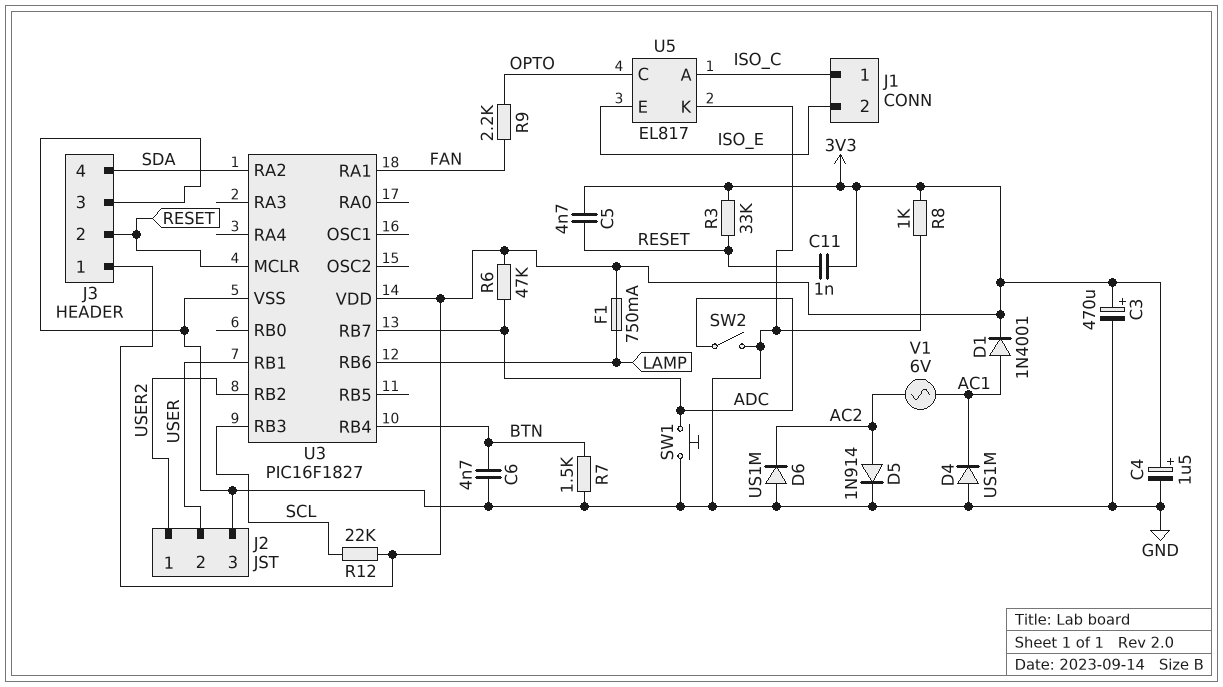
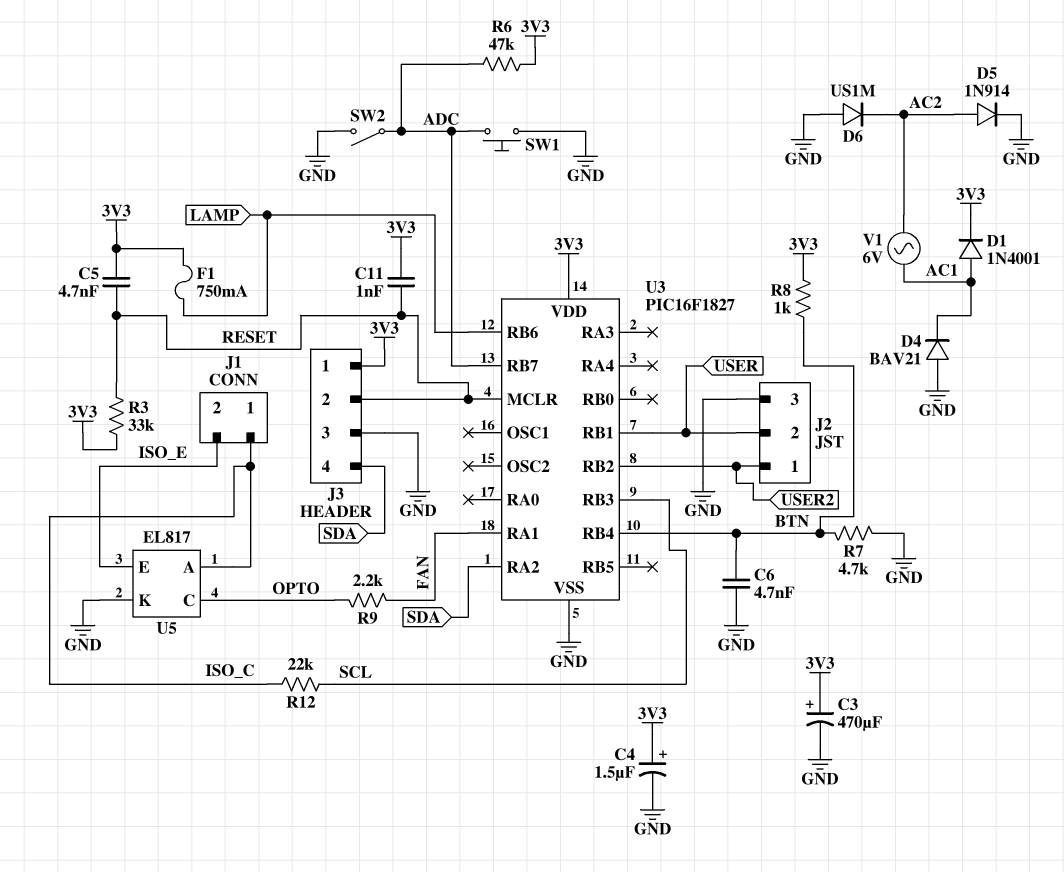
D4: diode US1M (A GND, K AC1) -> diode BAV21 (A GND, K AC1)
R7: 1.5k (BTN, GND) -> 4.7k (BTN, GND)
R8: 1k (3V3, GND) -> 1k (3V3, BTN)
R12: 22k (3V3, SCL) -> 22k (ISO_C, SCL)

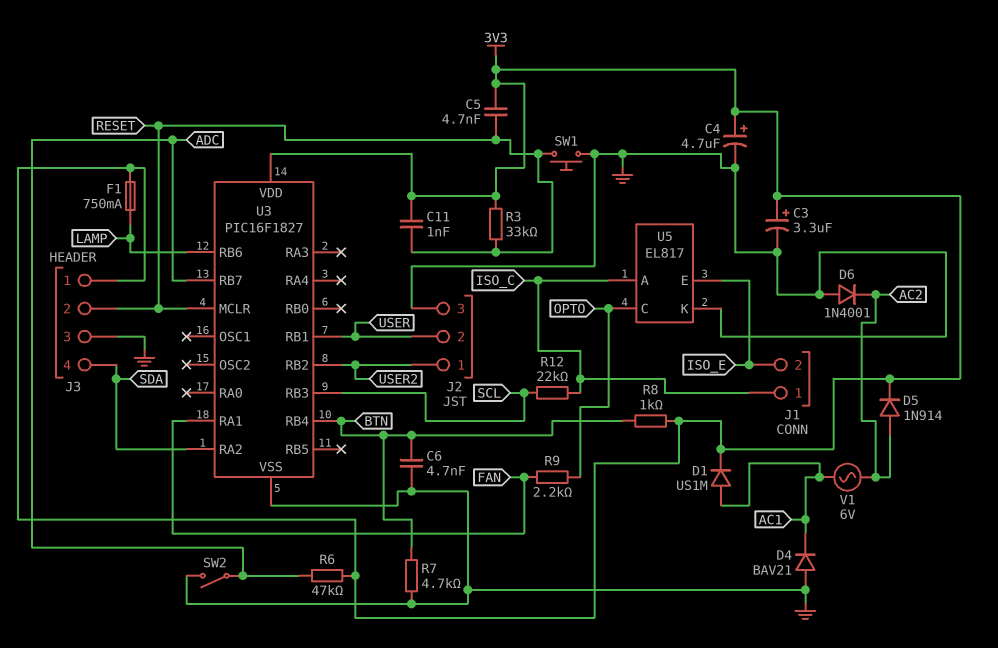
C3: 470uF (plus 3V3, minus GND) -> 3.3uF (plus 3V3, minus GND)
C4: 1.5uF (plus 3V3, minus GND) -> 4.7uF (plus 3V3, minus GND)
D1: diode 1N4001 (A AC1, K 3V3) -> diode US1M (A AC1, K 3V3)
D5: diode 1N914 (A AC2, K GND) -> diode 1N914 (A AC2, K 3V3)
D6: diode US1M (A GND, K AC2) -> diode 1N4001 (A GND, K AC2)
SW1: button (ADC, GND) -> button (GND, RESET)

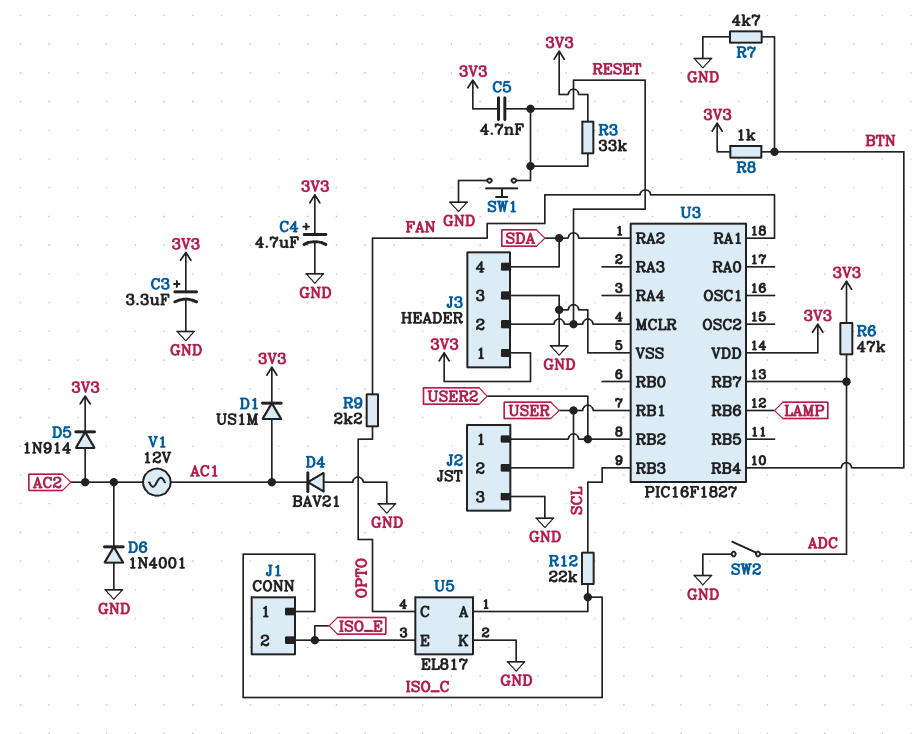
C6: 4.7nF (BTN, GND) -> none
C11: 1nF (3V3, RESET) -> none
F1: 750mA (3V3, LAMP) -> none
V1: AC 6V (AC1, AC2) -> AC 12V (AC1, AC2)

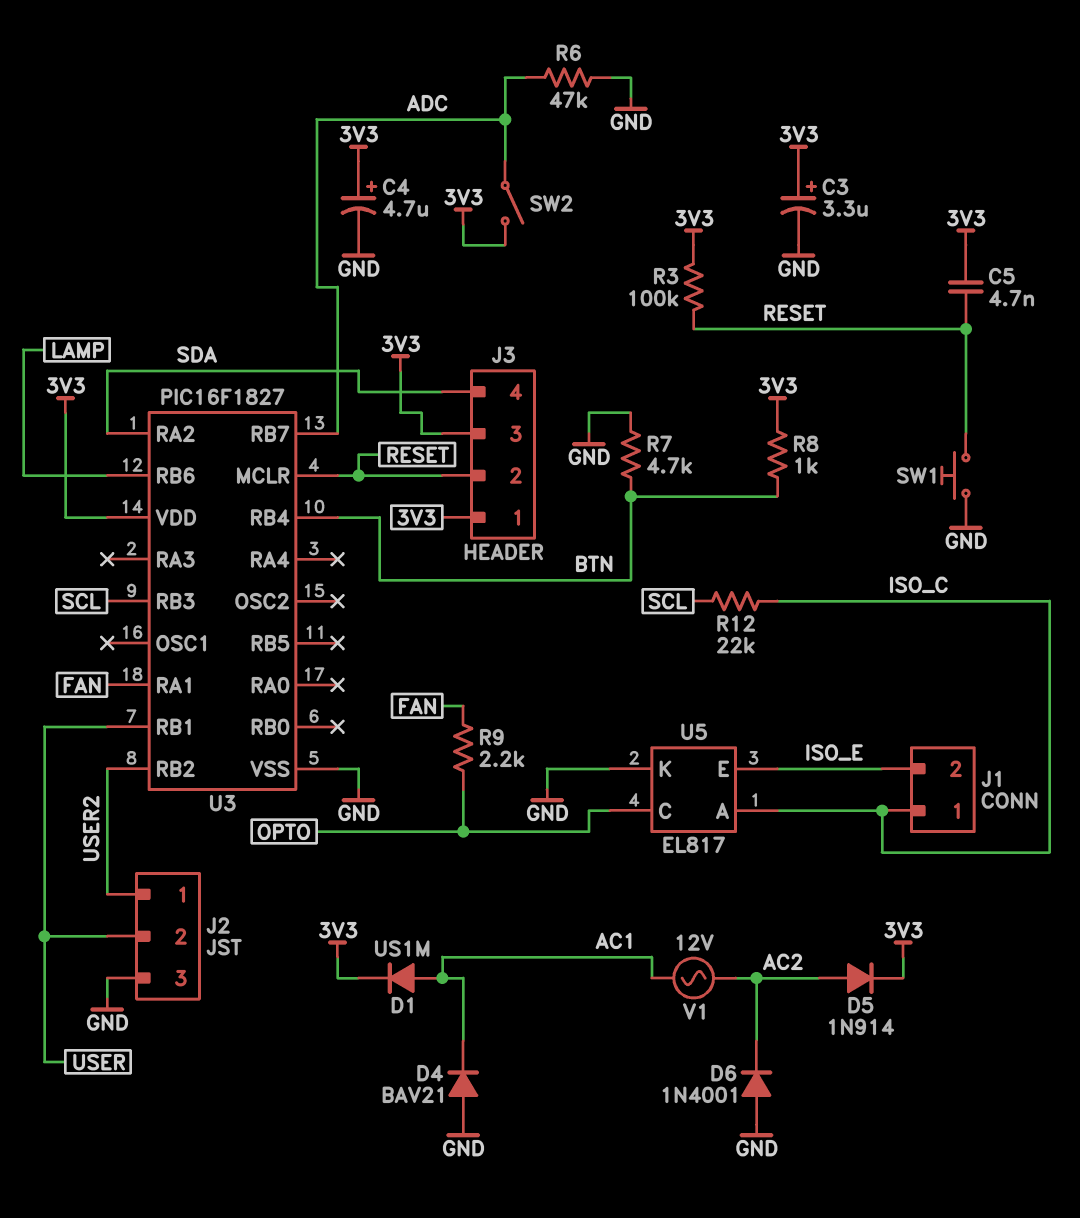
J3 pin 3: GND -> 3V3
R3: 33k (3V3, RESET) -> 100k (3V3, RESET)
R6: 47k (3V3, ADC) -> 47k (ADC, GND)
SW2: switch (ADC, GND) -> switch (3V3, ADC)

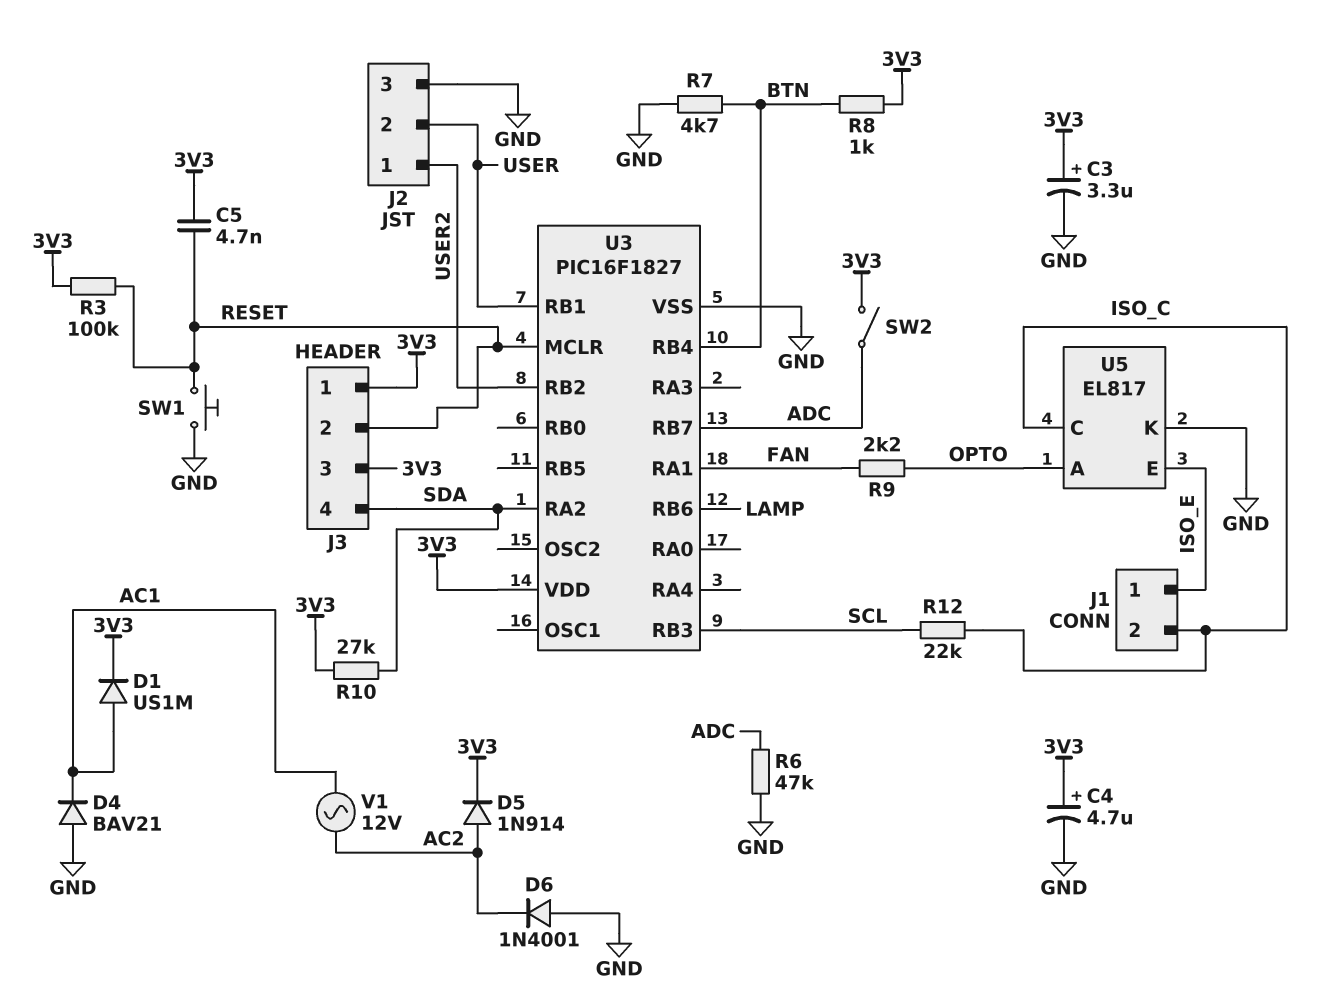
J1 pin 1: ISO_C -> ISO_E
J1 pin 2: ISO_E -> ISO_C
R10: none -> 27k (3V3, SDA)
U5 pin A: ISO_C -> OPTO
U5 pin C: OPTO -> ISO_C

